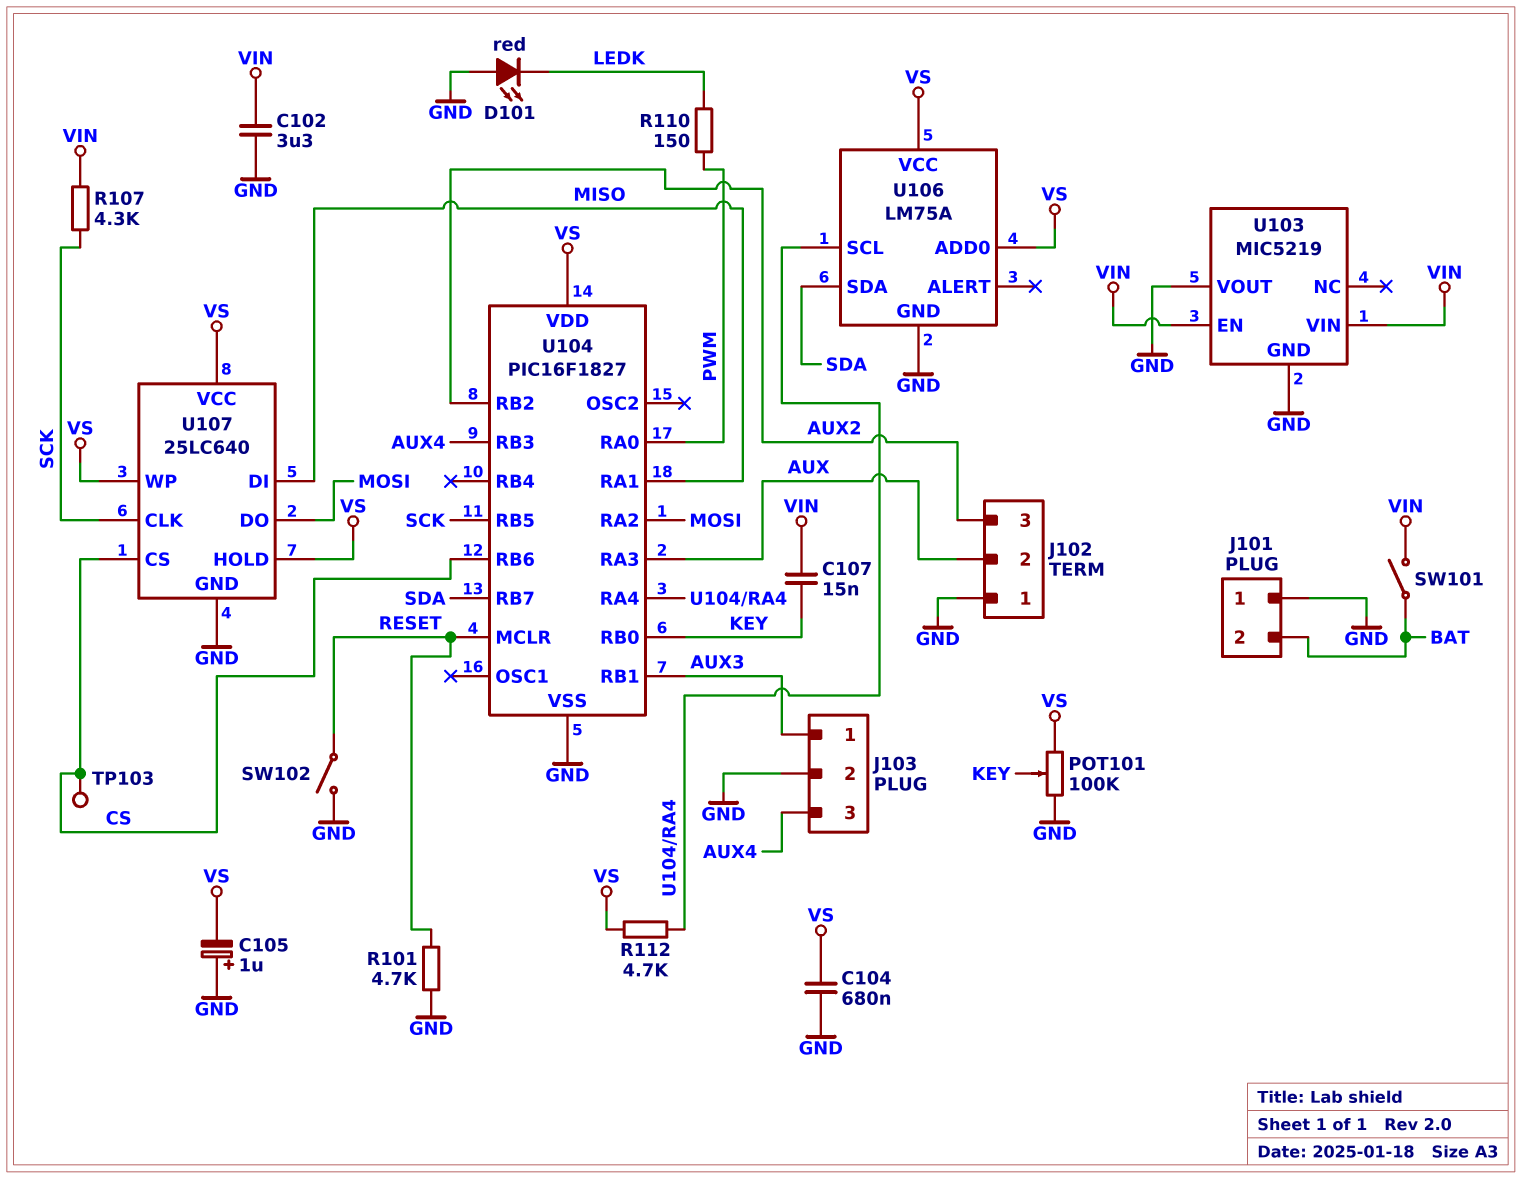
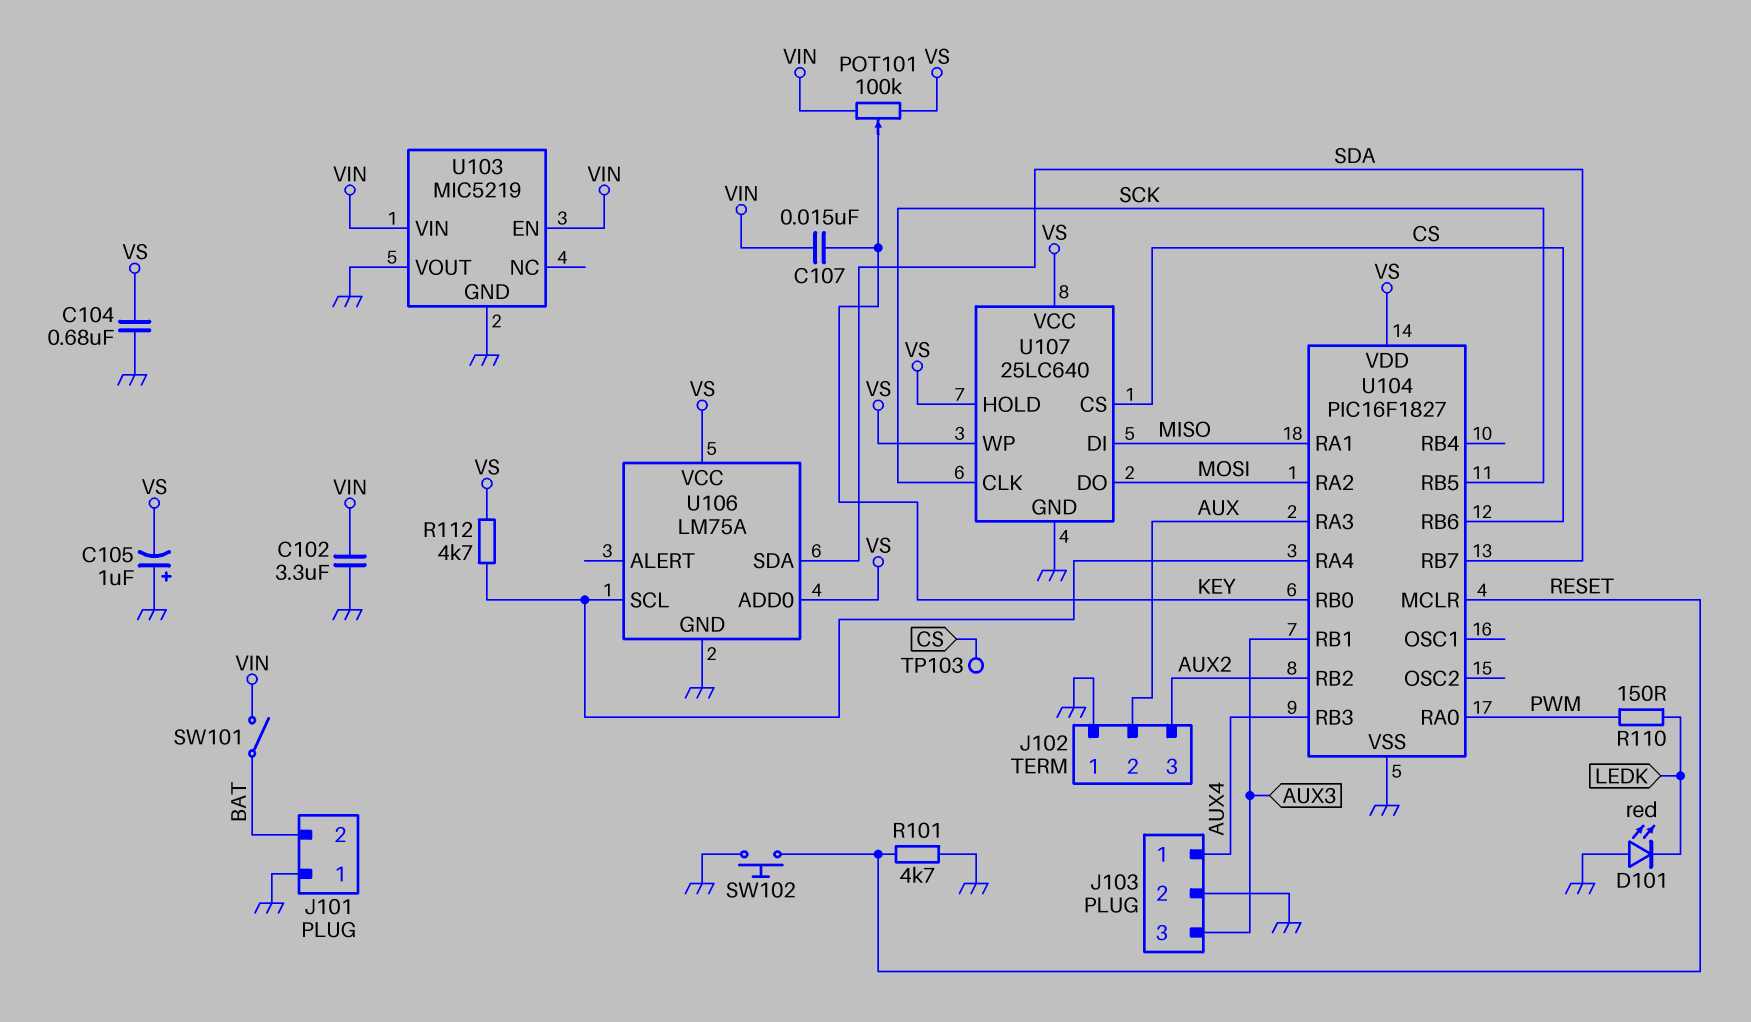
J103 pin 1: AUX3 -> AUX4
J103 pin 3: AUX4 -> AUX3
POT101: 100k (GND, VS, wiper KEY) -> 100k (VIN, VS, wiper KEY)
R107: 4.3k (SCK, VIN) -> none
SW102: switch (GND, RESET) -> button (GND, RESET)

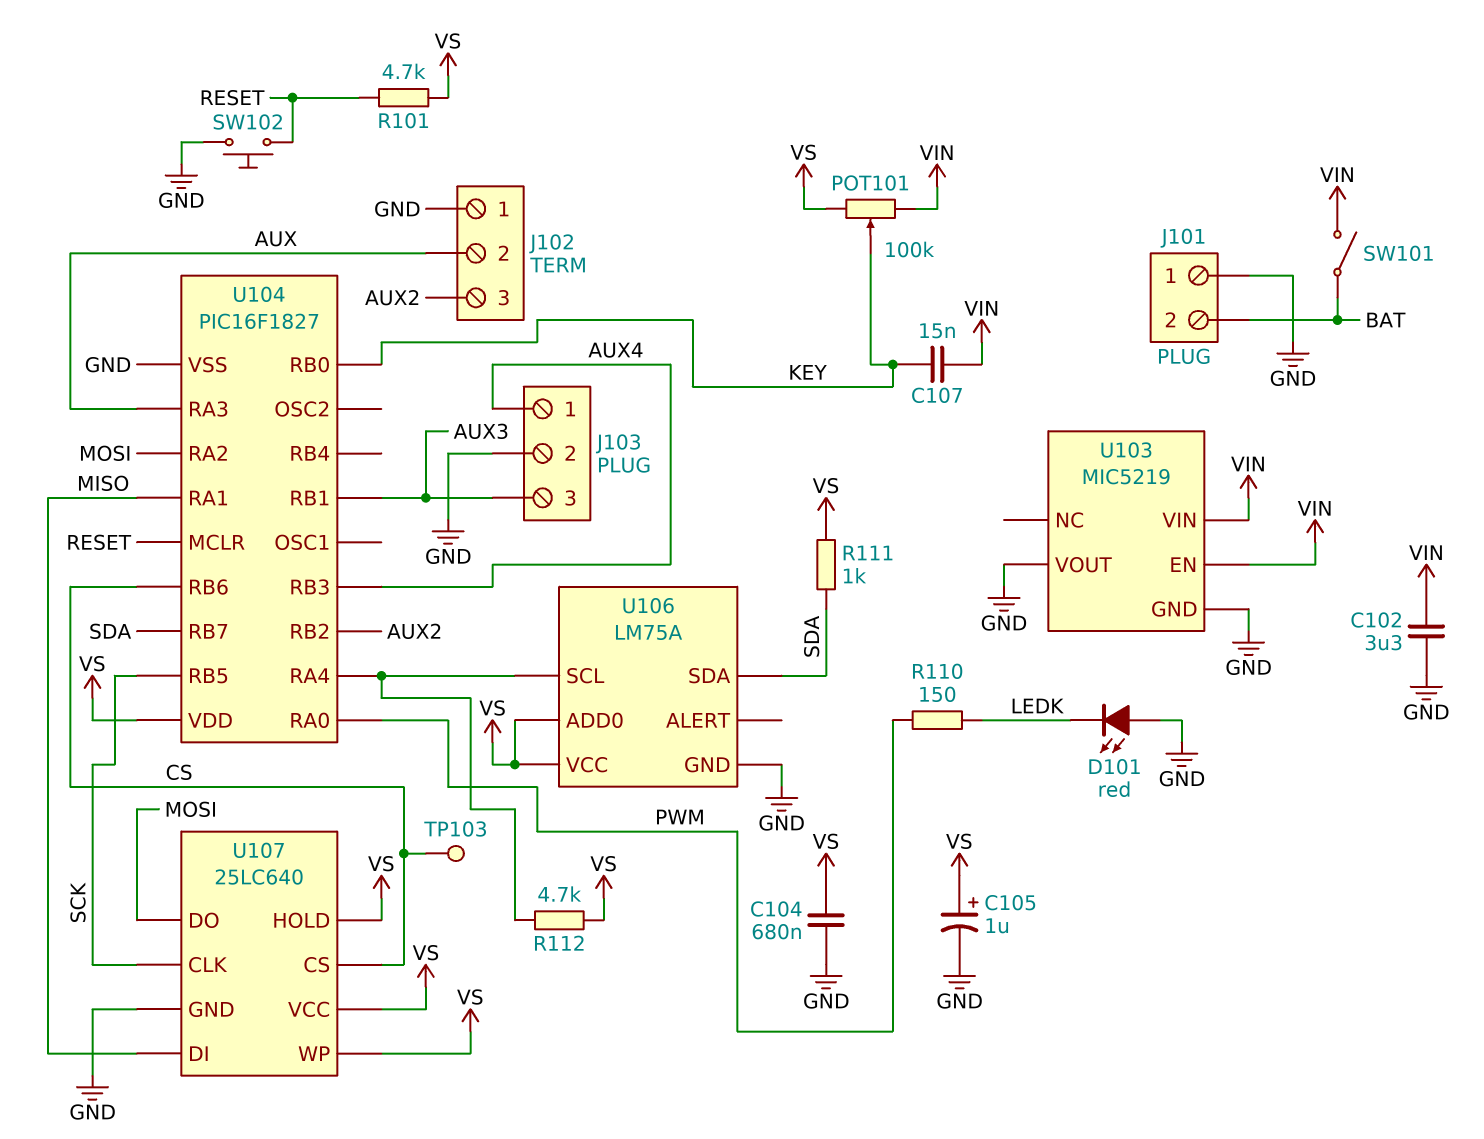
C105: 1uF (plus GND, minus VS) -> 1uF (plus VS, minus GND)
R101: 4.7k (GND, RESET) -> 4.7k (RESET, VS)
R111: none -> 1k (SDA, VS)

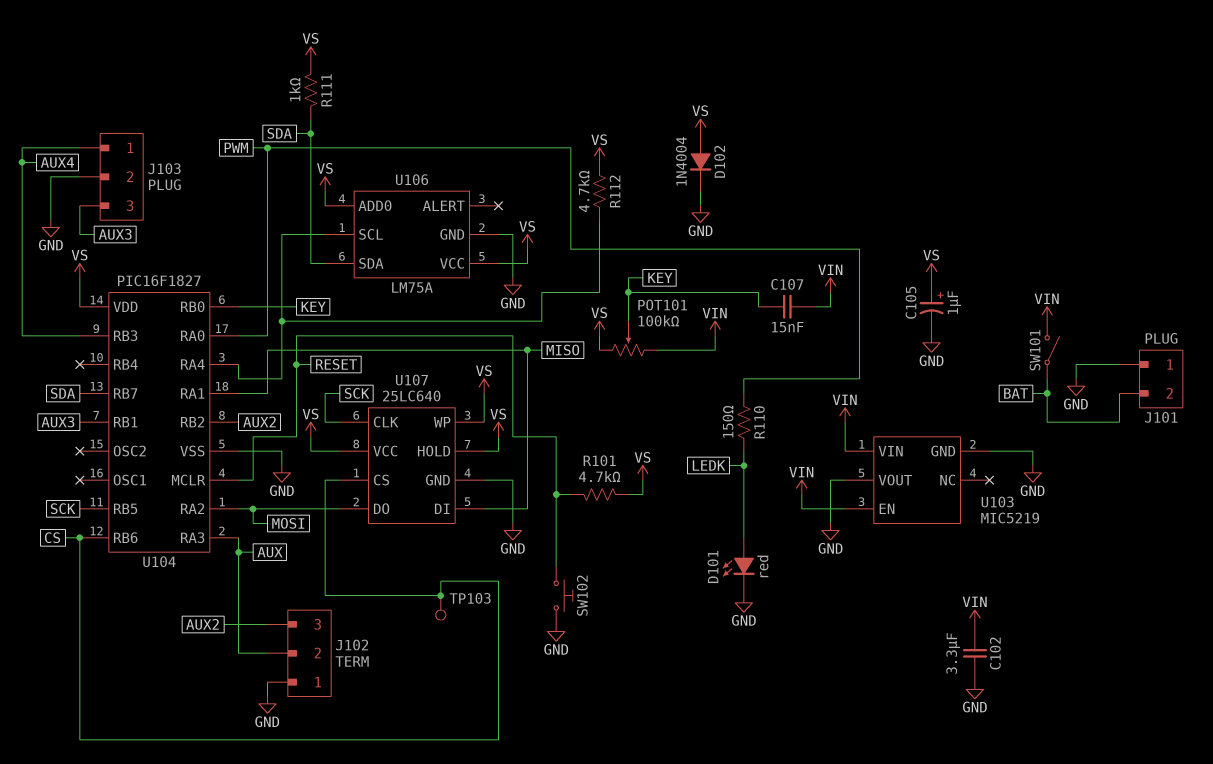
C104: 680nF (GND, VS) -> none
D101: LED red (A GND, K LEDK) -> LED red (A LEDK, K GND)
D102: none -> diode 1N4004 (A VS, K GND)

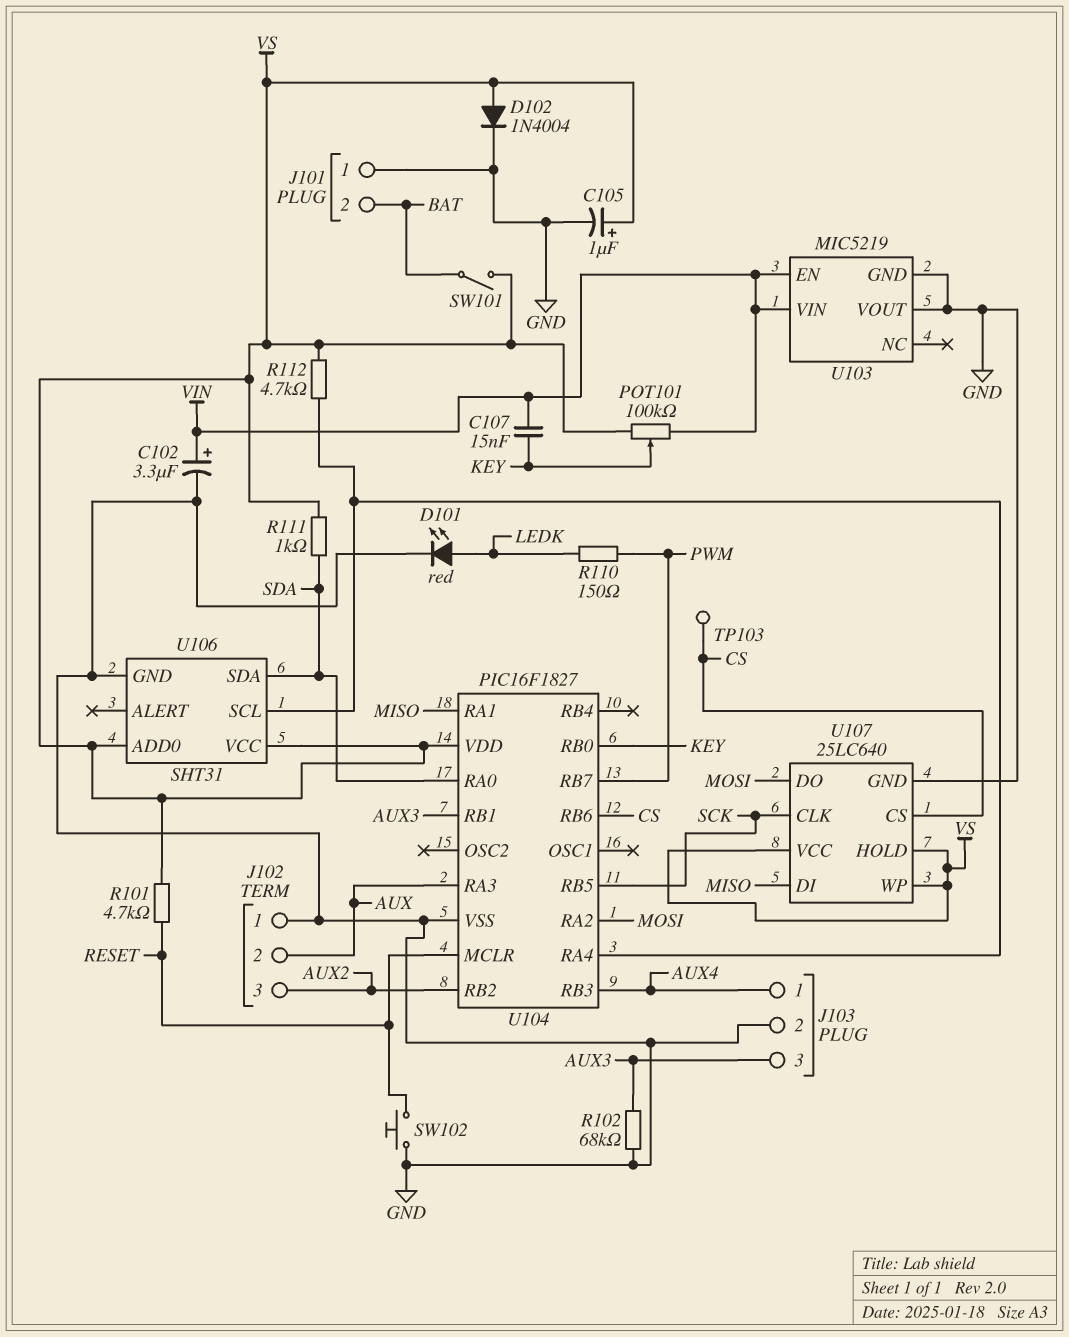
C102: 3.3uF (GND, VIN) -> 3.3uF (plus VIN, minus GND)
R102: none -> 68k (AUX3, GND)
SW101: switch (BAT, VIN) -> switch (BAT, VS)
U104 pin RA0: PWM -> SDA
U104 pin RB7: SDA -> PWM
U106: LM75A -> SHT31

